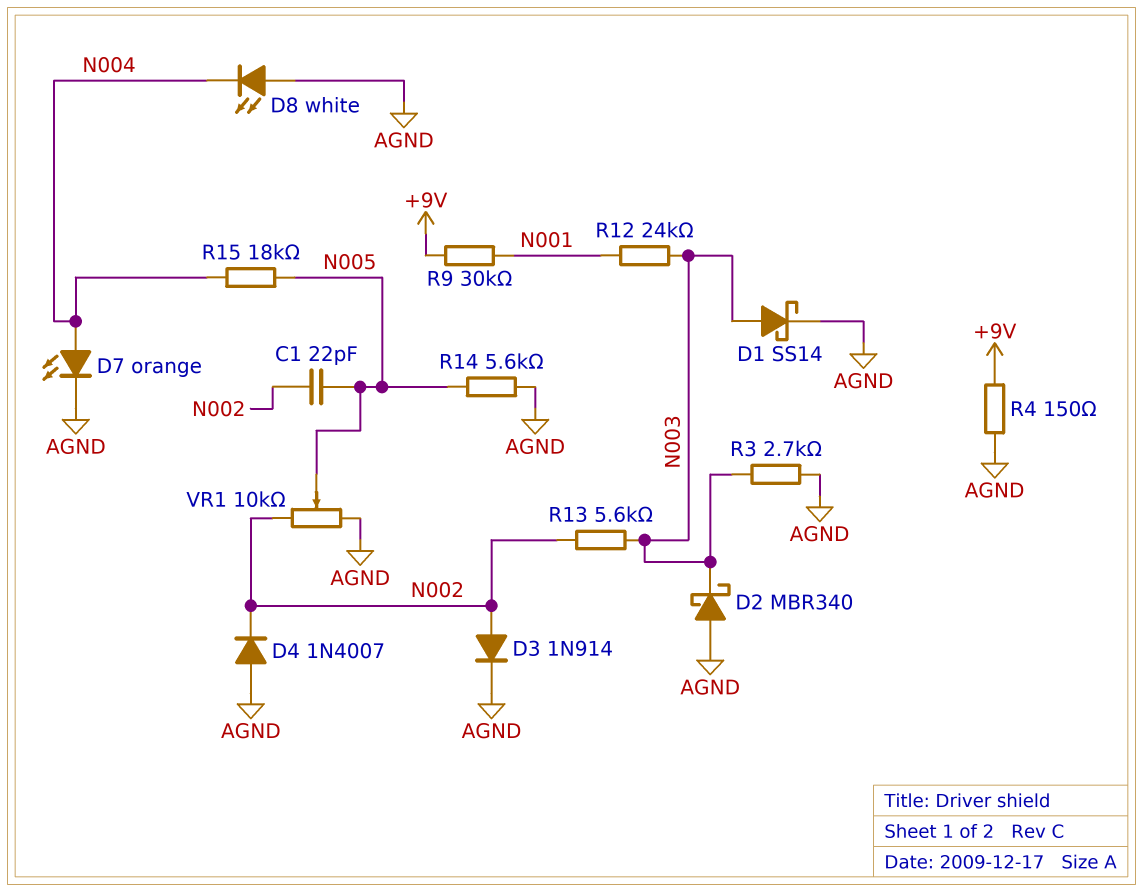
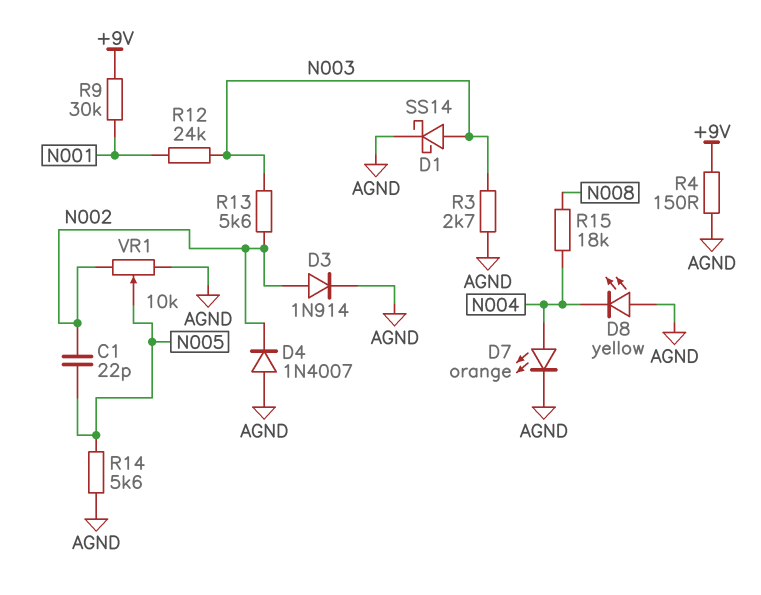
D2: schottky MBR340 (A AGND, K N003) -> none
D8: LED white (A AGND, K N004) -> LED yellow (A AGND, K N004)
R15: 18k (N004, N005) -> 18k (N004, N008)

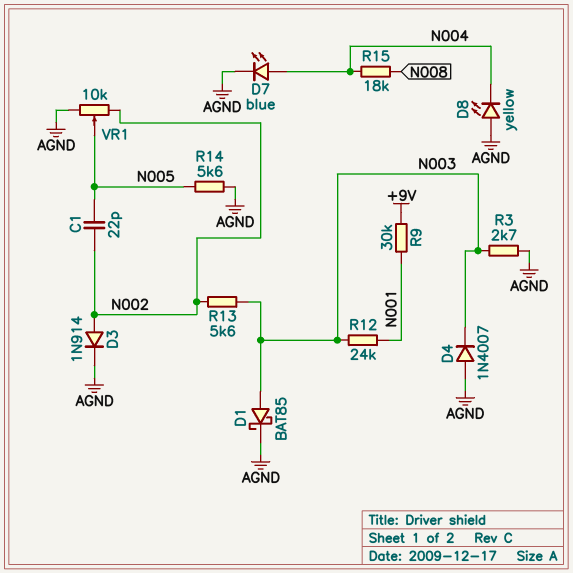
D1: schottky SS14 (A N003, K AGND) -> schottky BAT85 (A N003, K AGND)
D4: diode 1N4007 (A AGND, K N002) -> diode 1N4007 (A AGND, K N003)
D7: LED orange (A N004, K AGND) -> LED blue (A N004, K AGND)
R4: 150 (+9V, AGND) -> none

